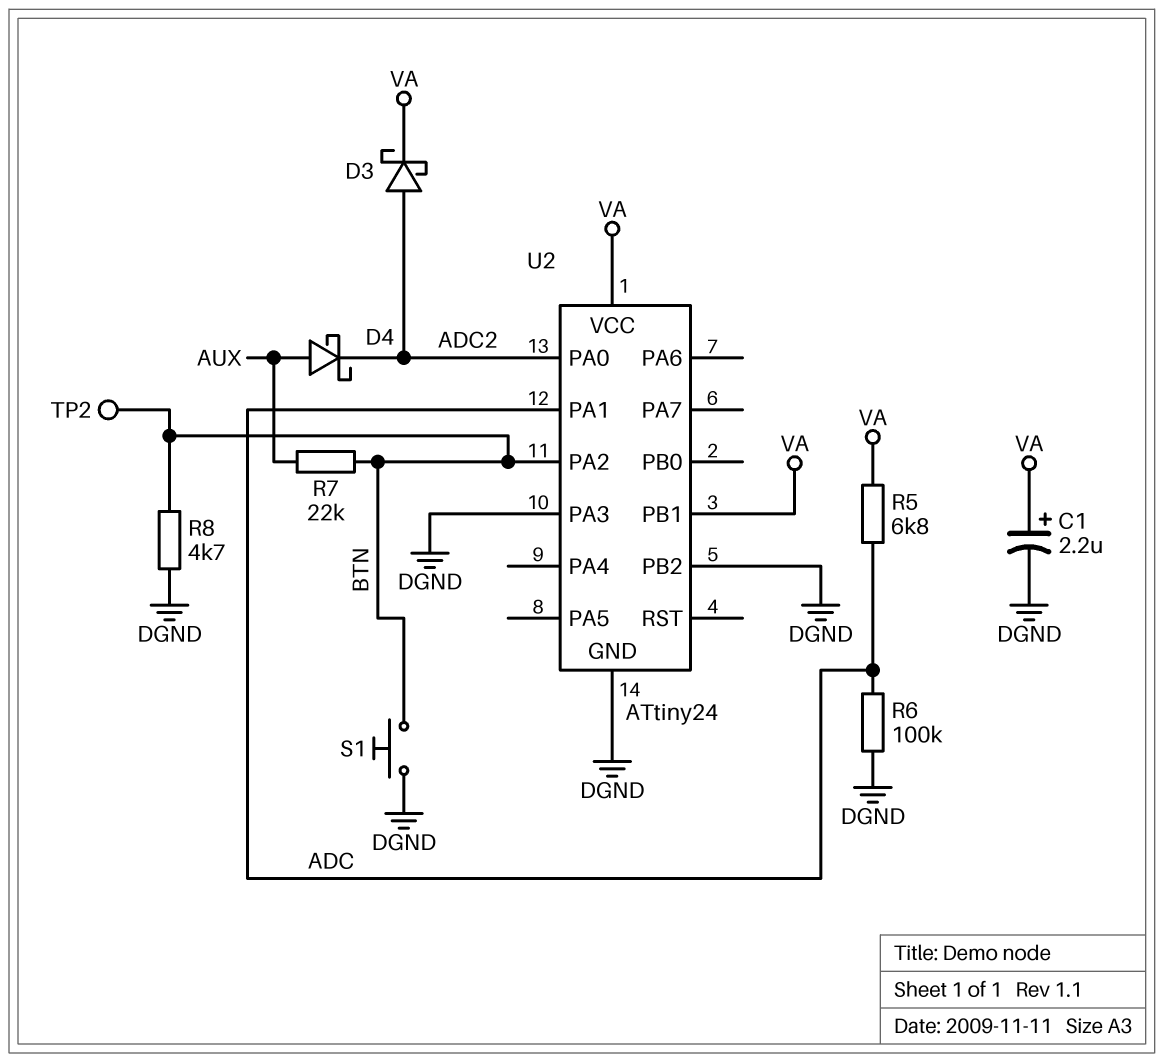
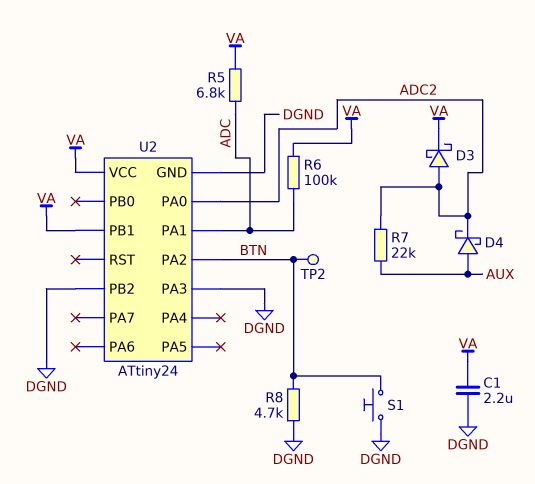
C1: 2.2uF (plus VA, minus DGND) -> 2.2uF (DGND, VA)
R6: 100k (ADC, DGND) -> 100k (ADC, VA)
R7: 22k (AUX, BTN) -> 22k (ADC2, AUX)

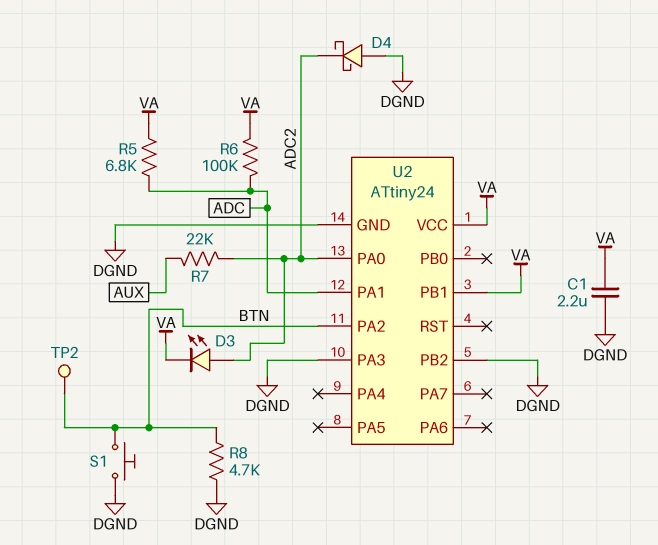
D3: schottky (A ADC2, K VA) -> LED (A ADC2, K VA)
D4: schottky (A AUX, K ADC2) -> schottky (A DGND, K ADC2)

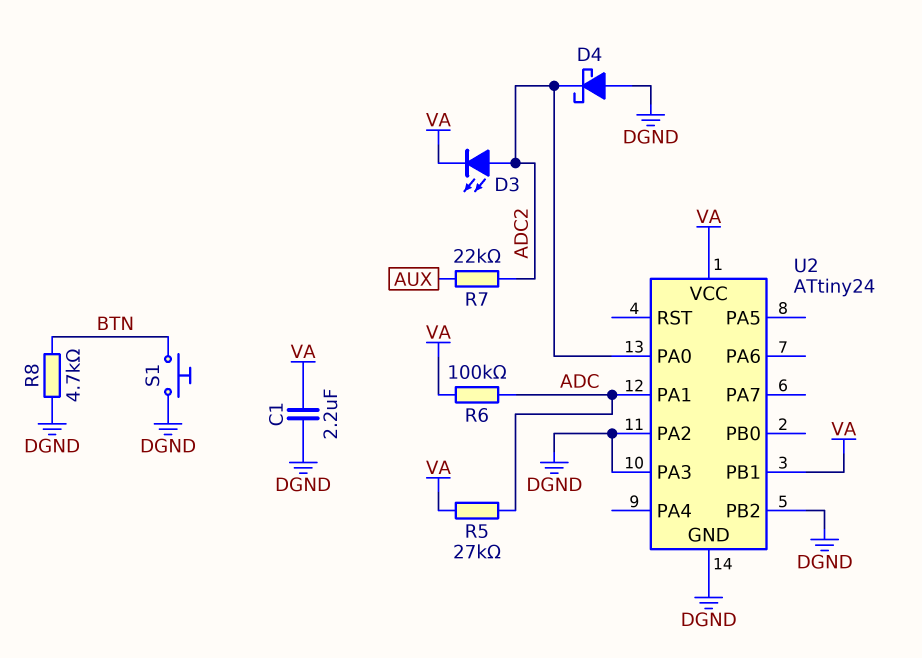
R5: 6.8k (ADC, VA) -> 27k (ADC, VA)
TP2: test point (BTN) -> none
U2 pin PA2: BTN -> DGND

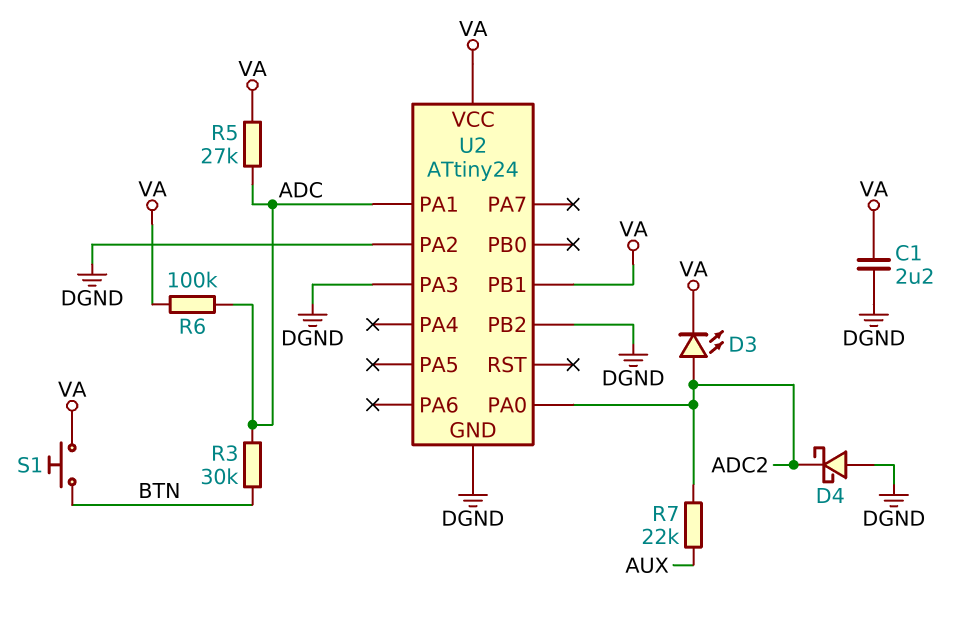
R3: none -> 30k (ADC, BTN)
R8: 4.7k (BTN, DGND) -> none
S1: button (BTN, DGND) -> button (BTN, VA)

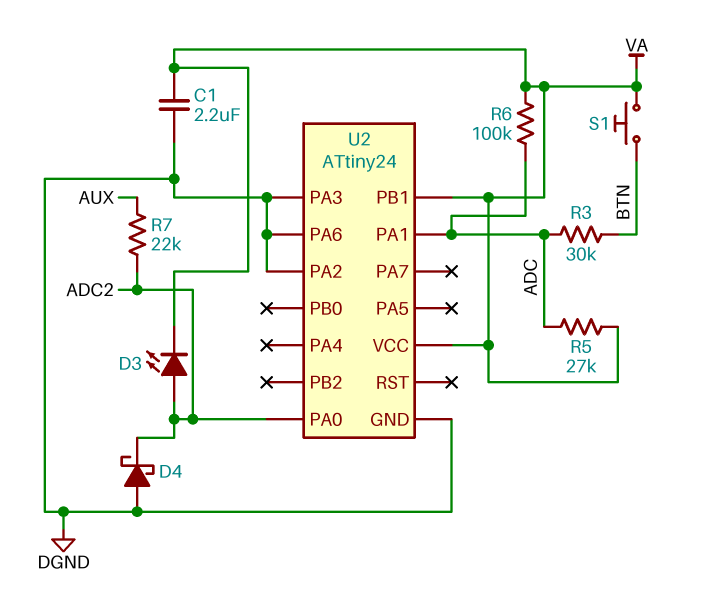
U2 pin PA6: none -> DGND
U2 pin PB2: DGND -> none

